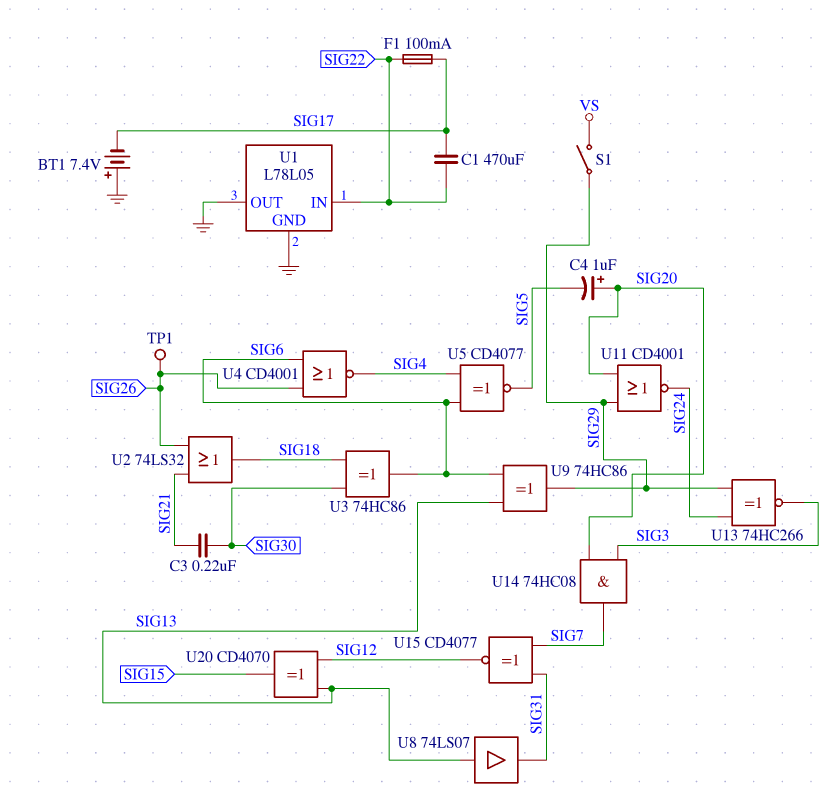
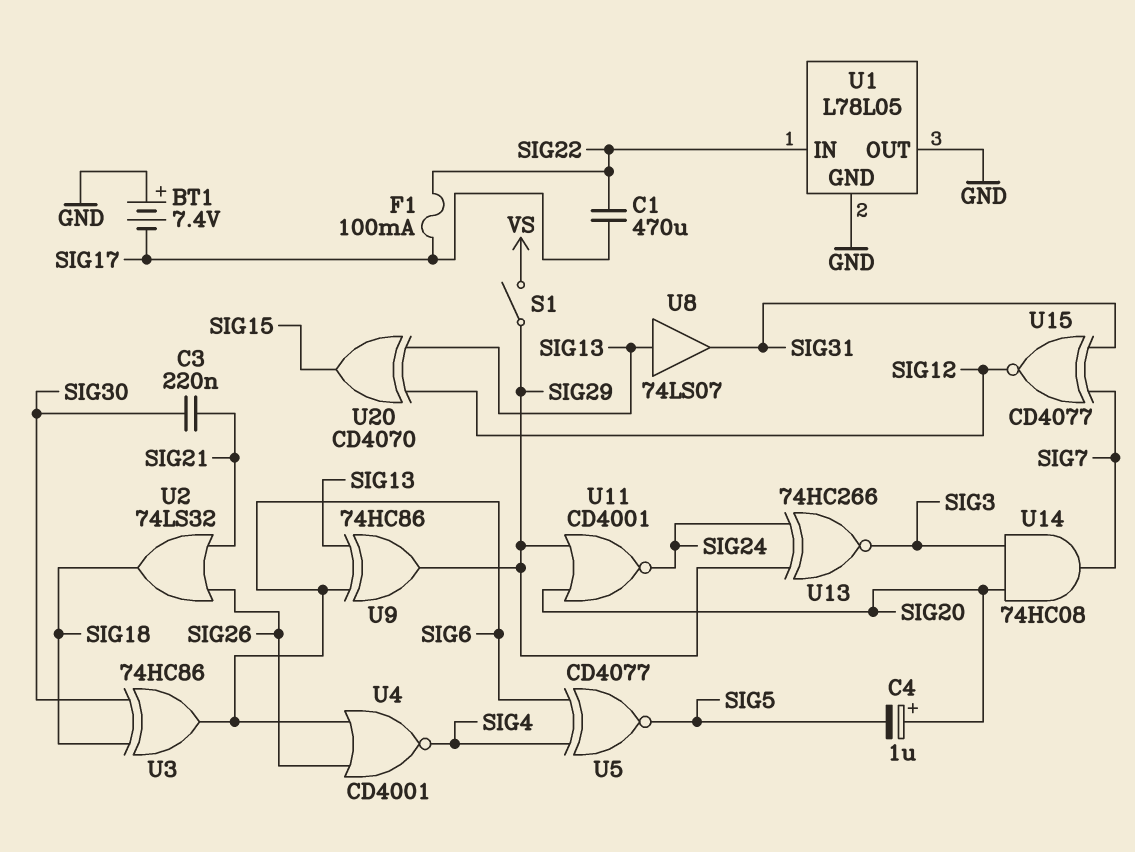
TP1: test point (SIG26) -> none

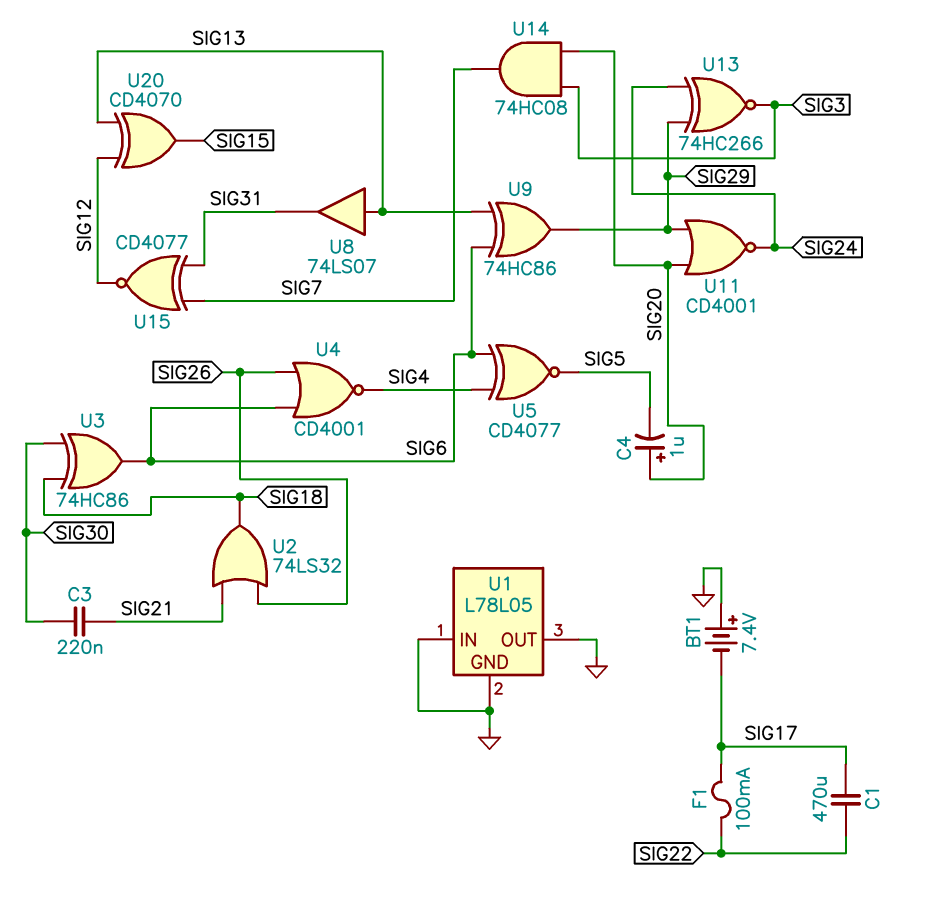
S1: switch (SIG29, VS) -> none
U1 pin IN: SIG22 -> GND

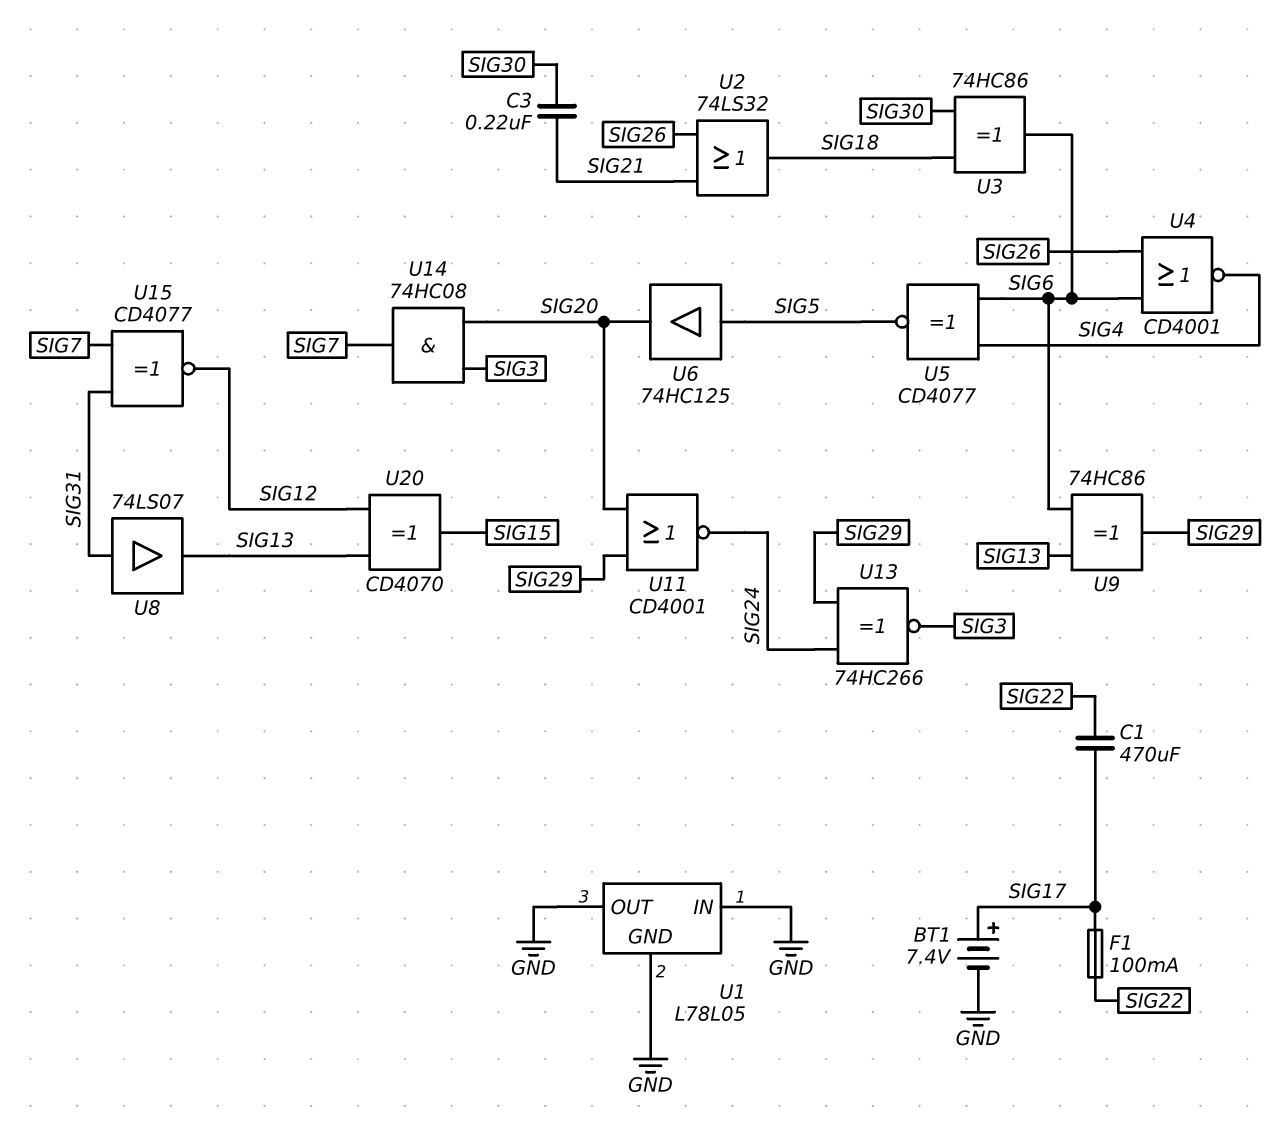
BT1: 7.4V (plus GND, minus SIG17) -> 7.4V (plus SIG17, minus GND)
C4: 1uF (plus SIG20, minus SIG5) -> none
U6: none -> buffer 74HC125 (in SIG5, out SIG20)
U8: buffer 74LS07 (in SIG13, out SIG31) -> buffer 74LS07 (in SIG31, out SIG13)

